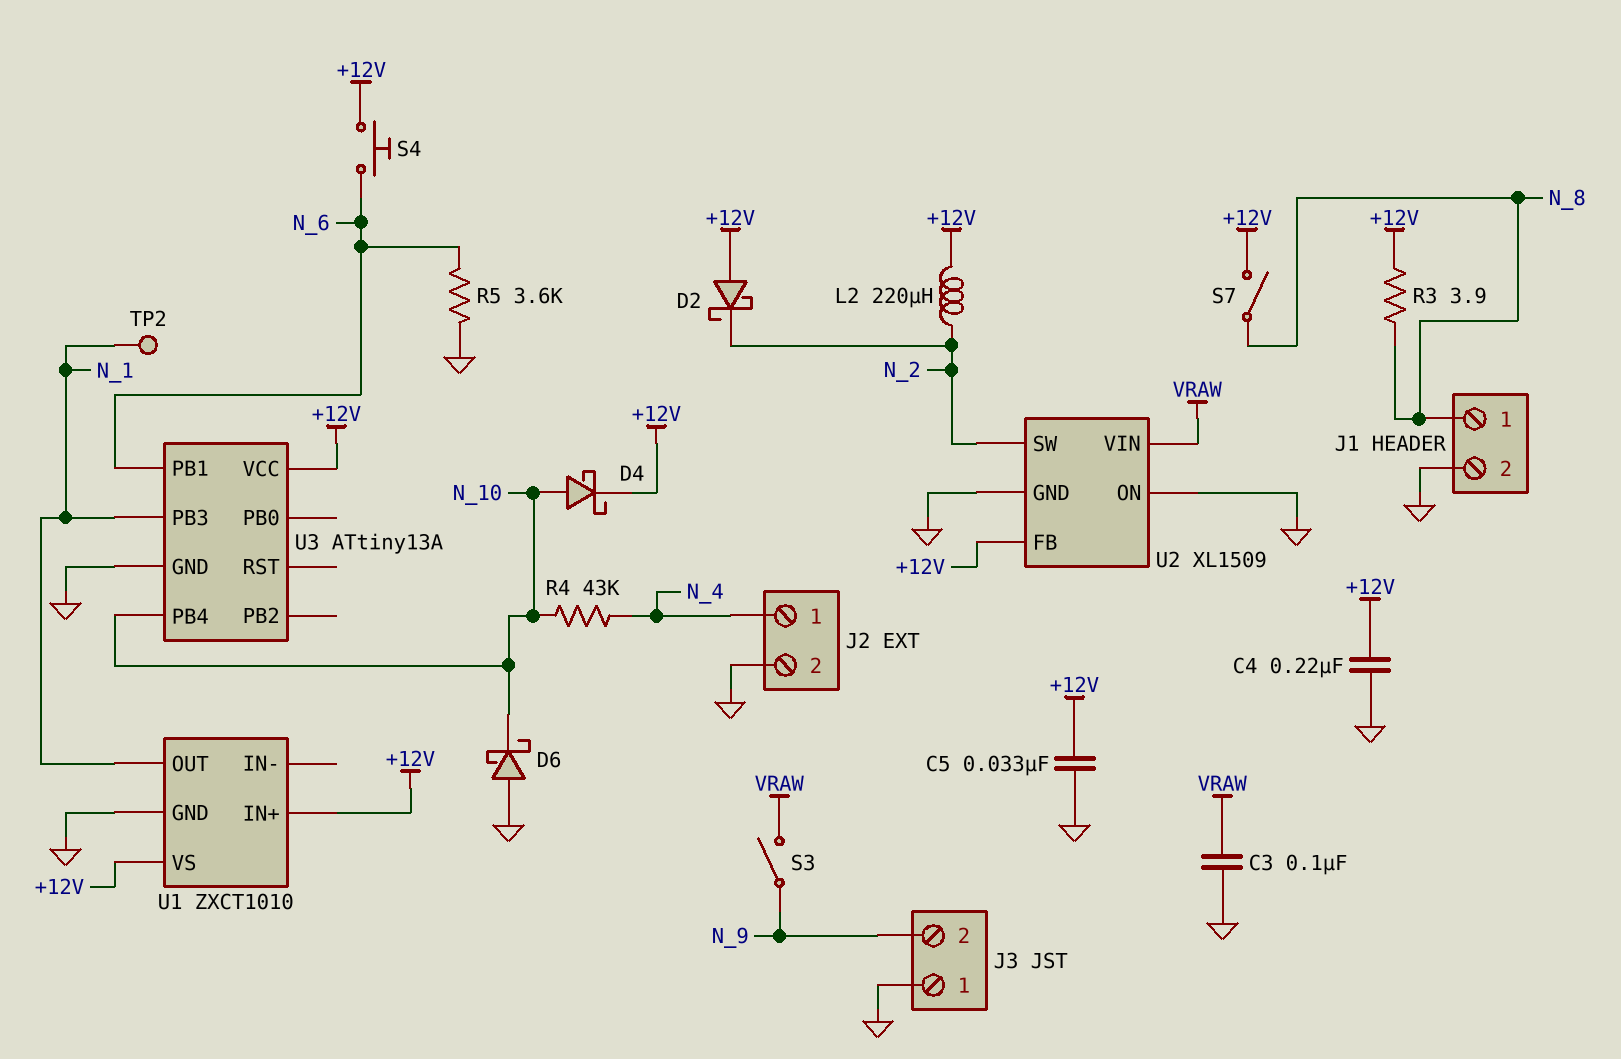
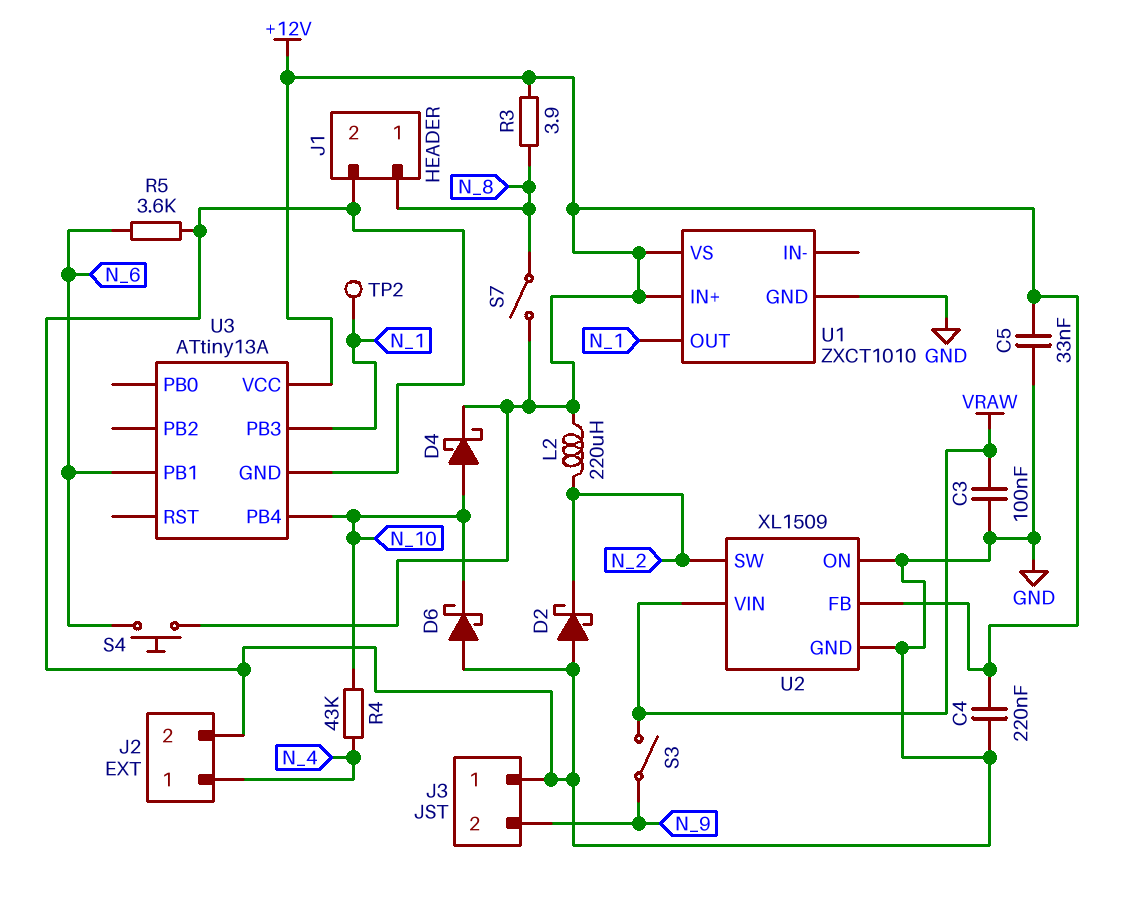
D2: schottky (A +12V, K N_2) -> schottky (A GND, K N_2)

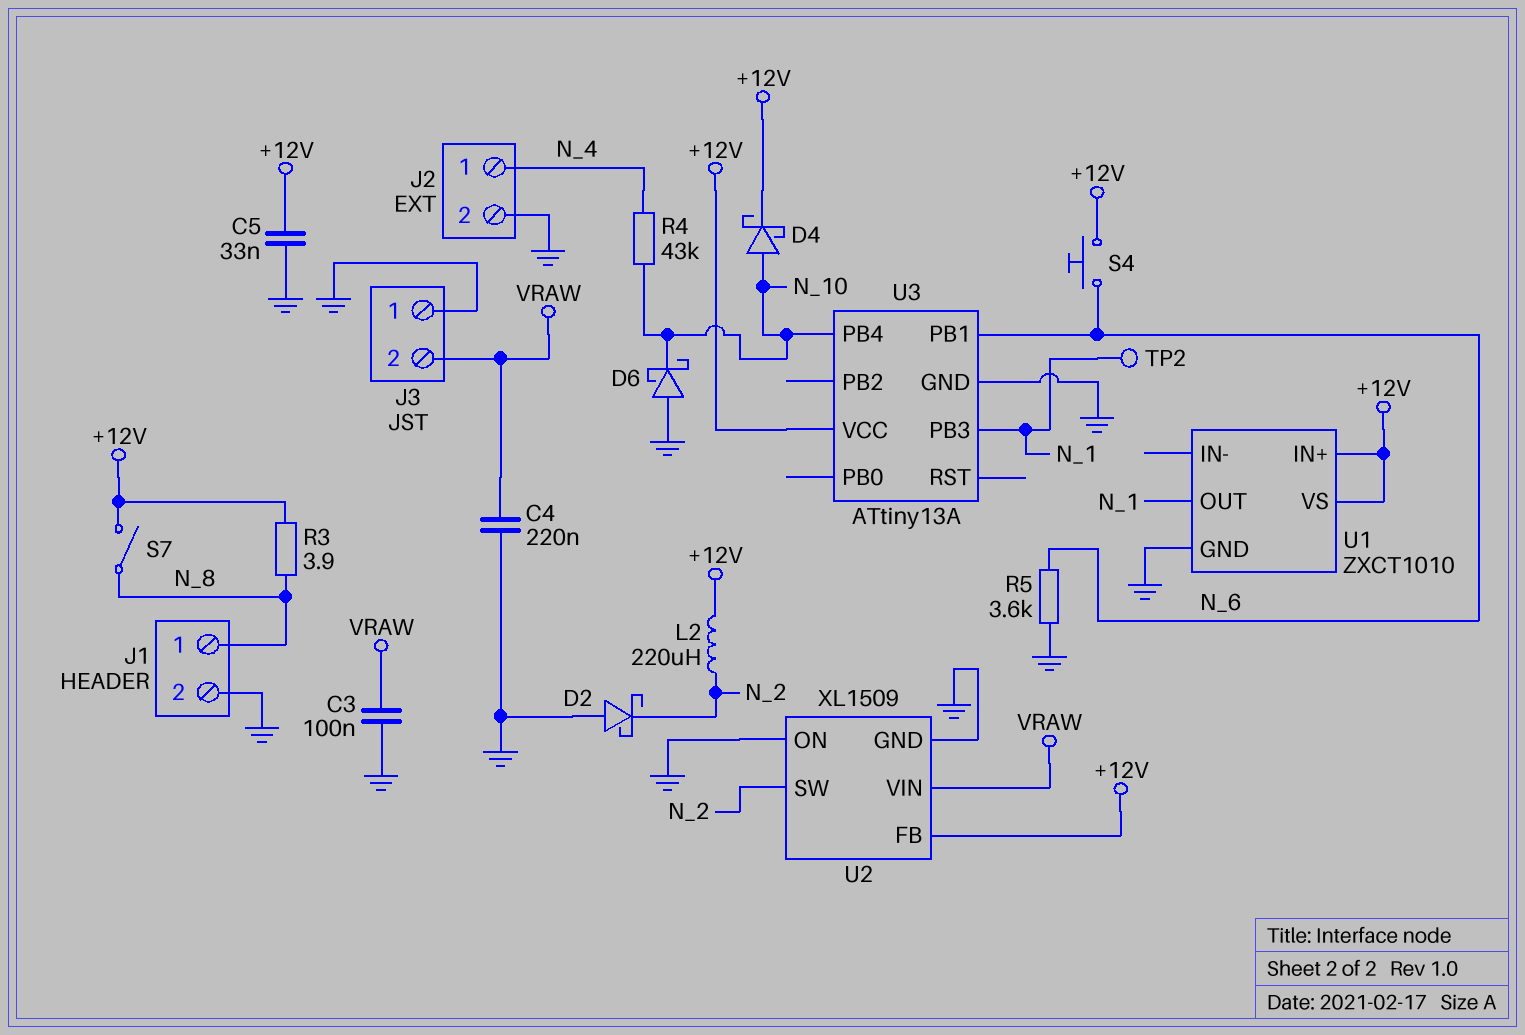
C4: 220nF (+12V, GND) -> 220nF (GND, VRAW)
J3 pin 2: N_9 -> VRAW
S3: switch (N_9, VRAW) -> none

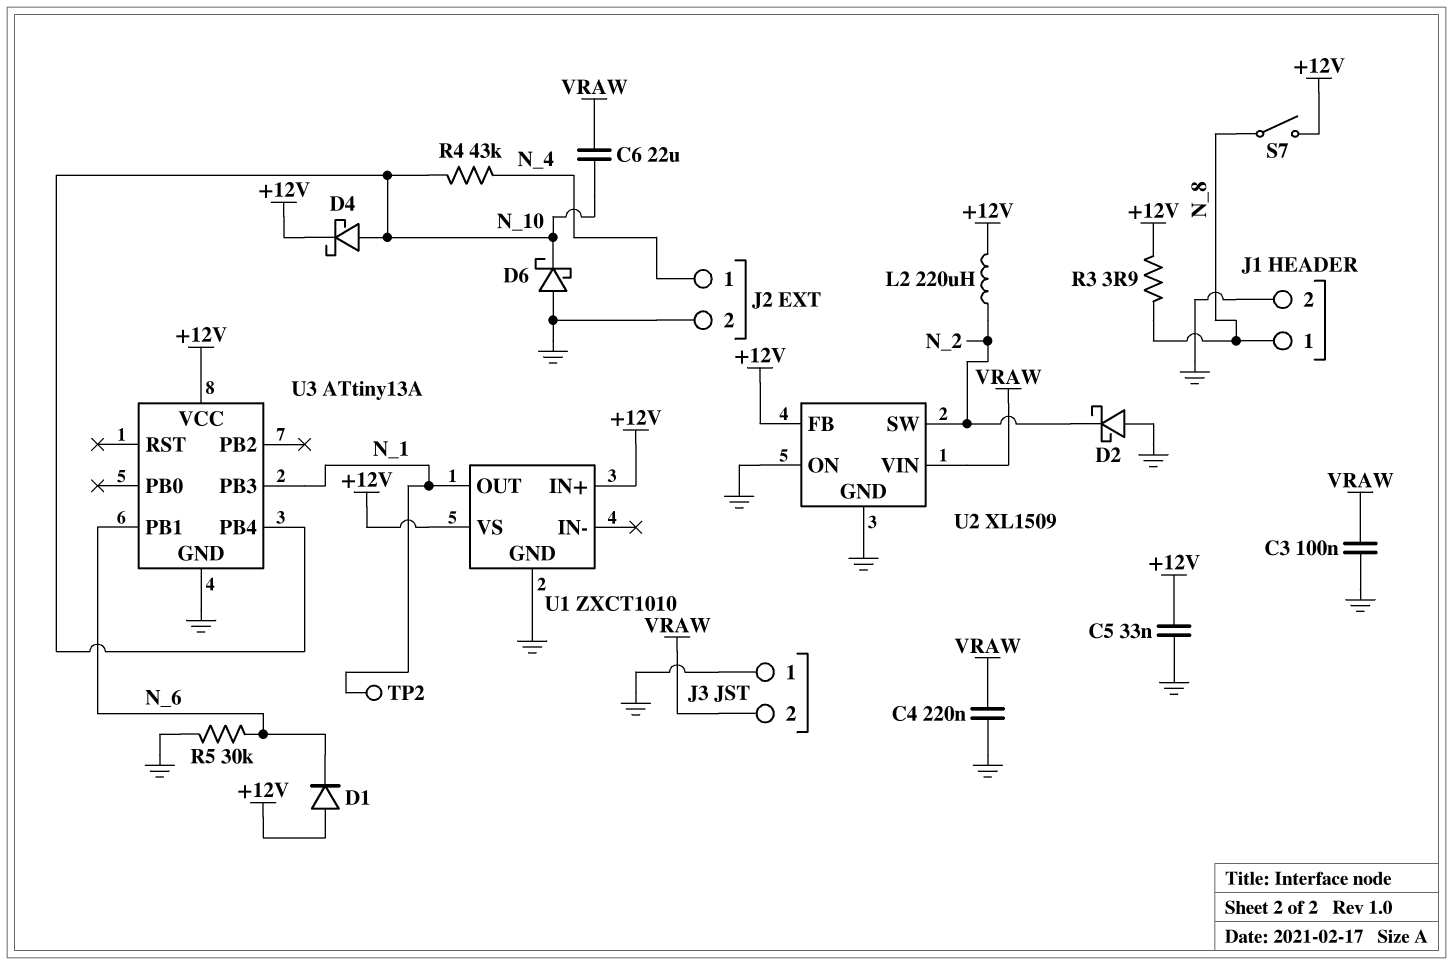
C6: none -> 22uF (N_10, VRAW)
D1: none -> diode (A +12V, K N_6)
R5: 3.6k (GND, N_6) -> 30k (GND, N_6)
S4: button (+12V, N_6) -> none

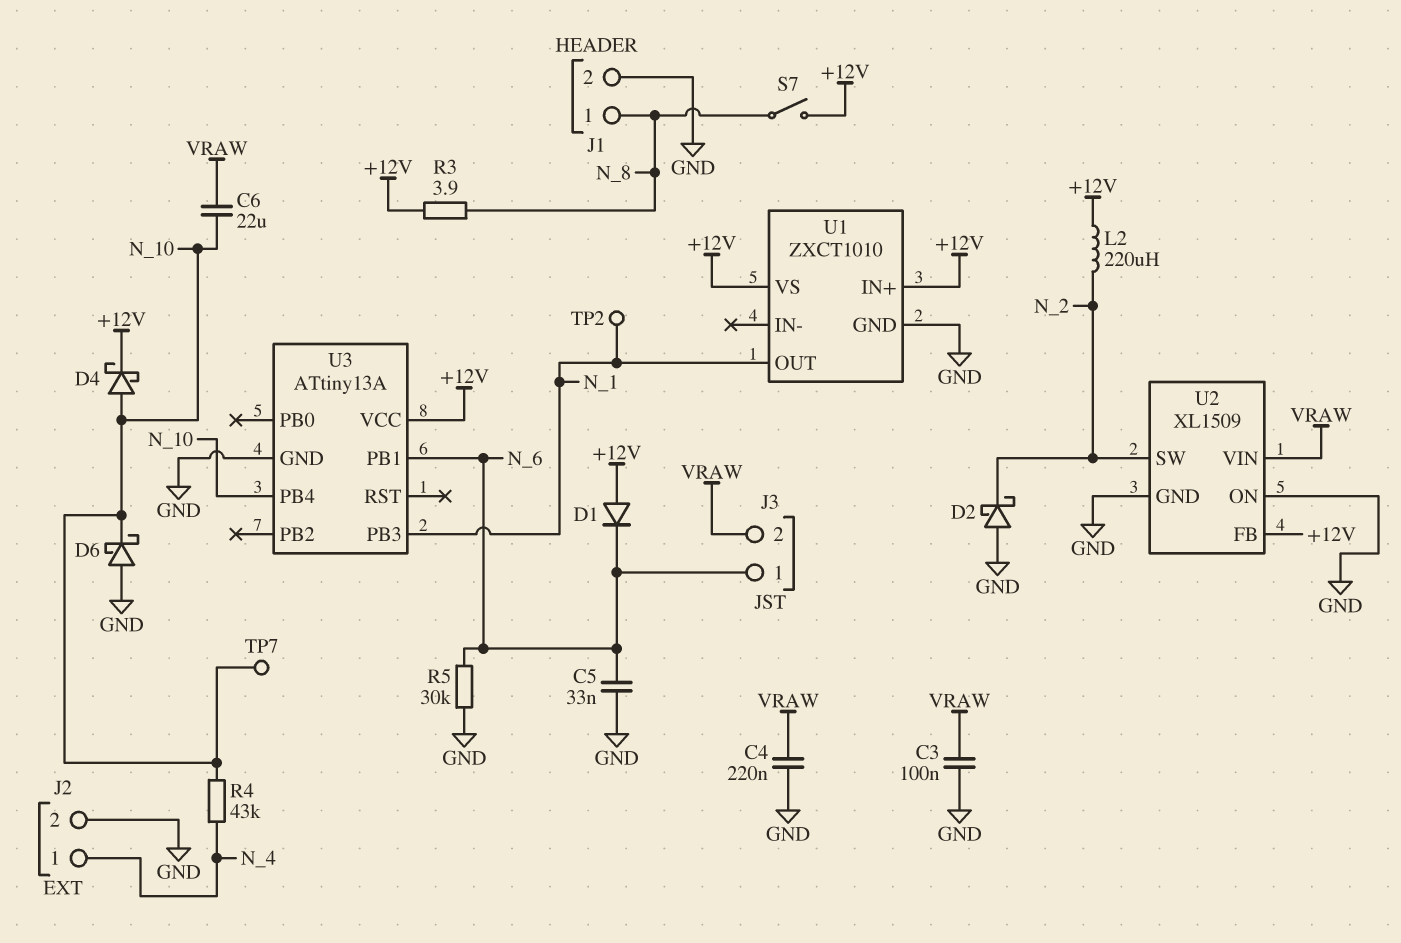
C5: 33nF (+12V, GND) -> 33nF (GND, N_6)
J3 pin 1: GND -> N_6
TP7: none -> test point (N_10)

